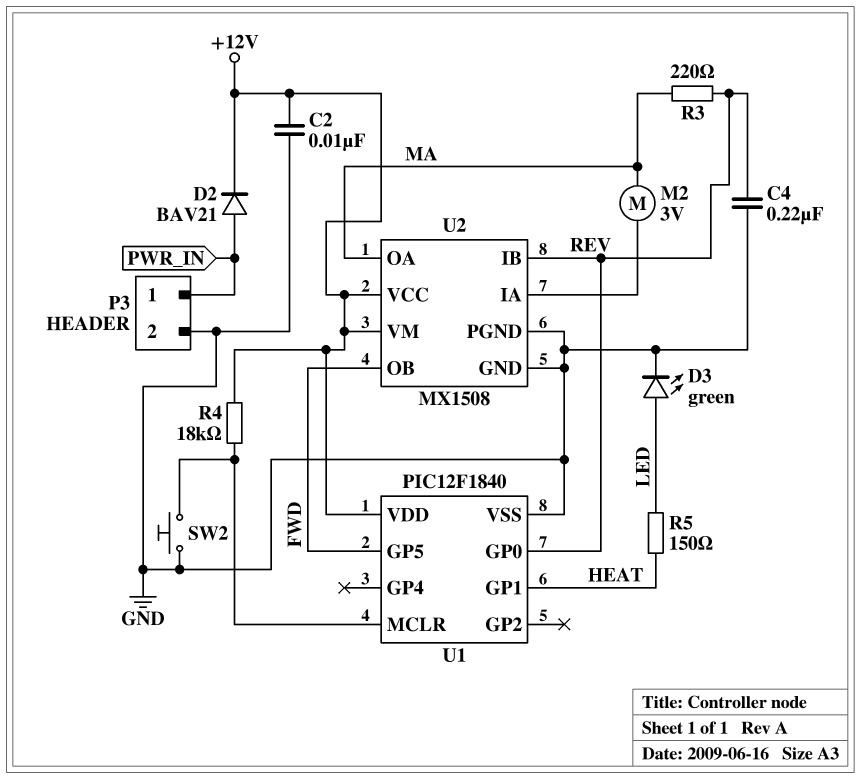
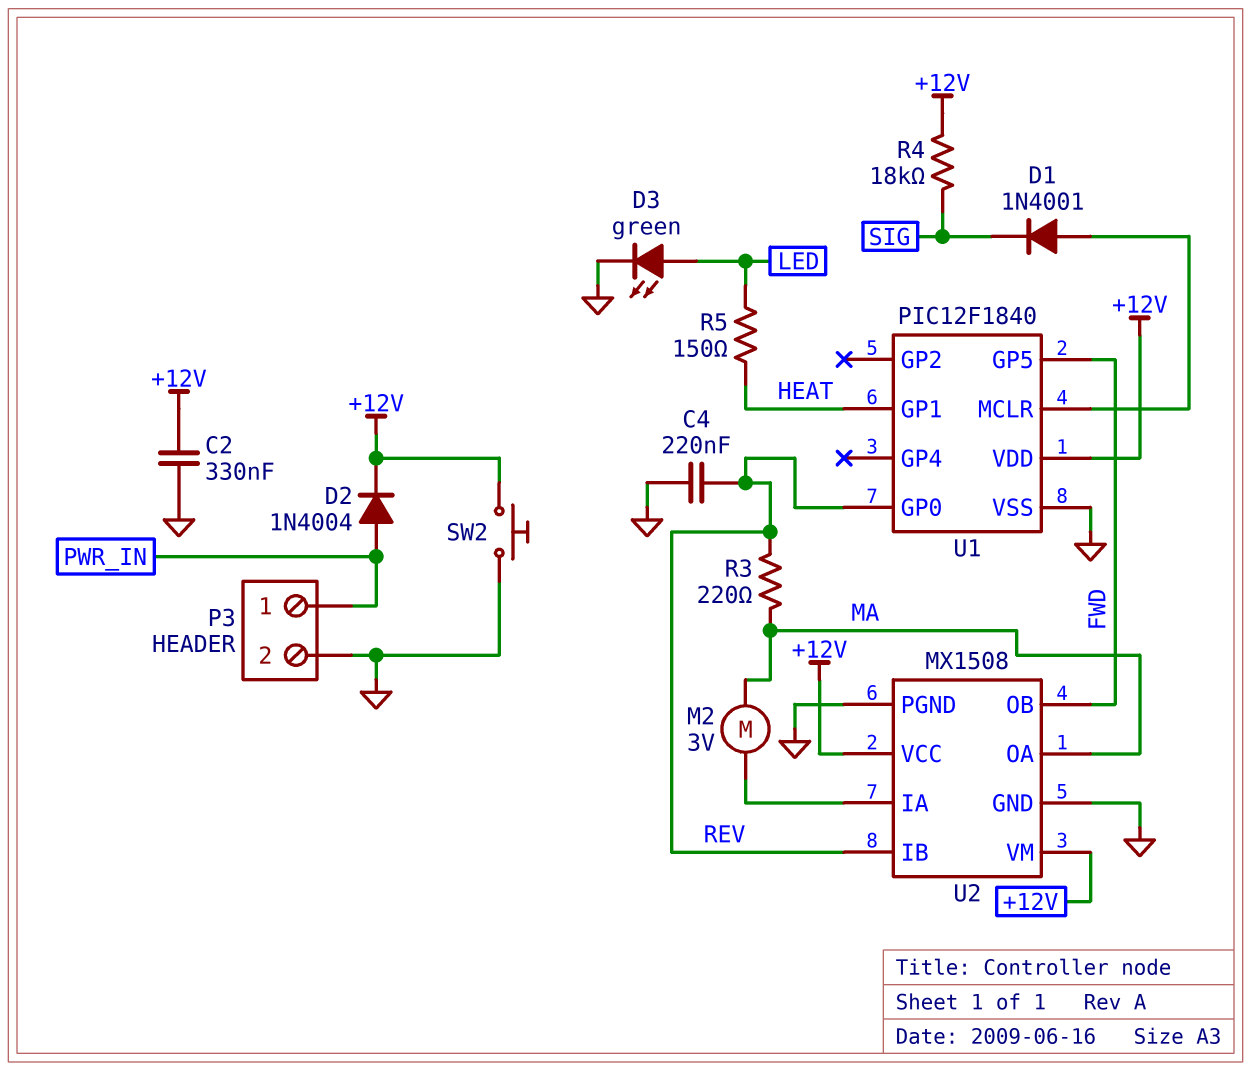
C2: 10nF (+12V, GND) -> 330nF (+12V, GND)
D1: none -> diode 1N4001 (A U1/MCLR, K SIG)
D2: diode BAV21 (A PWR_IN, K +12V) -> diode 1N4004 (A PWR_IN, K +12V)
R4: 18k (+12V, U1/MCLR) -> 18k (+12V, SIG)
SW2: button (GND, U1/MCLR) -> button (+12V, GND)

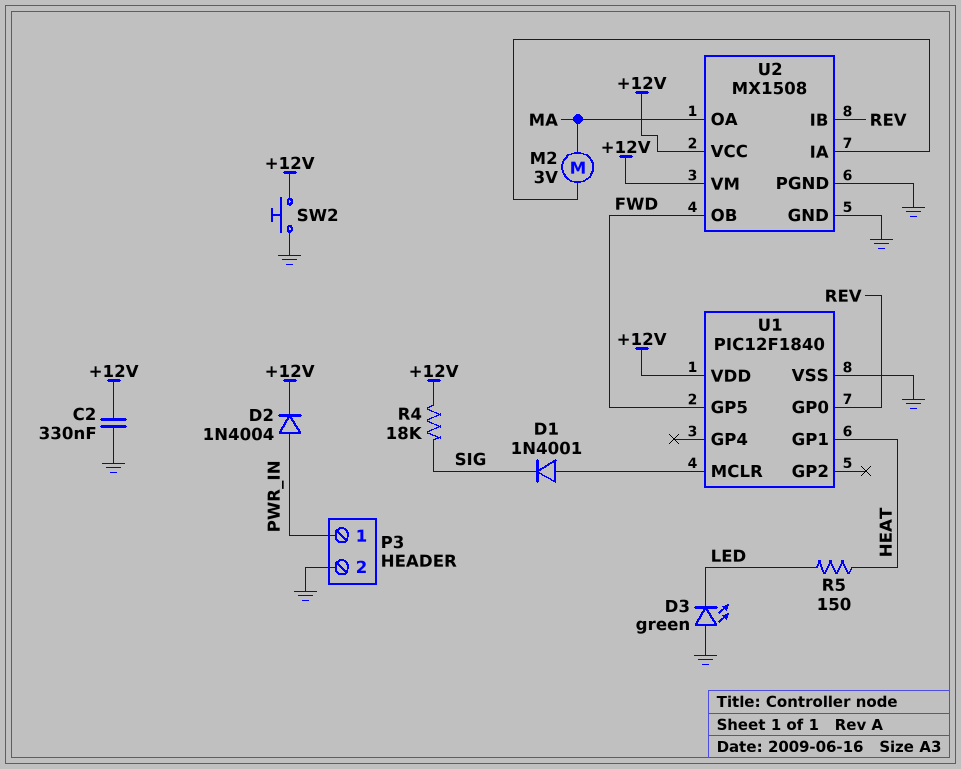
C4: 220nF (GND, REV) -> none
D3: LED green (A LED, K GND) -> LED green (A GND, K LED)
R3: 220 (MA, REV) -> none

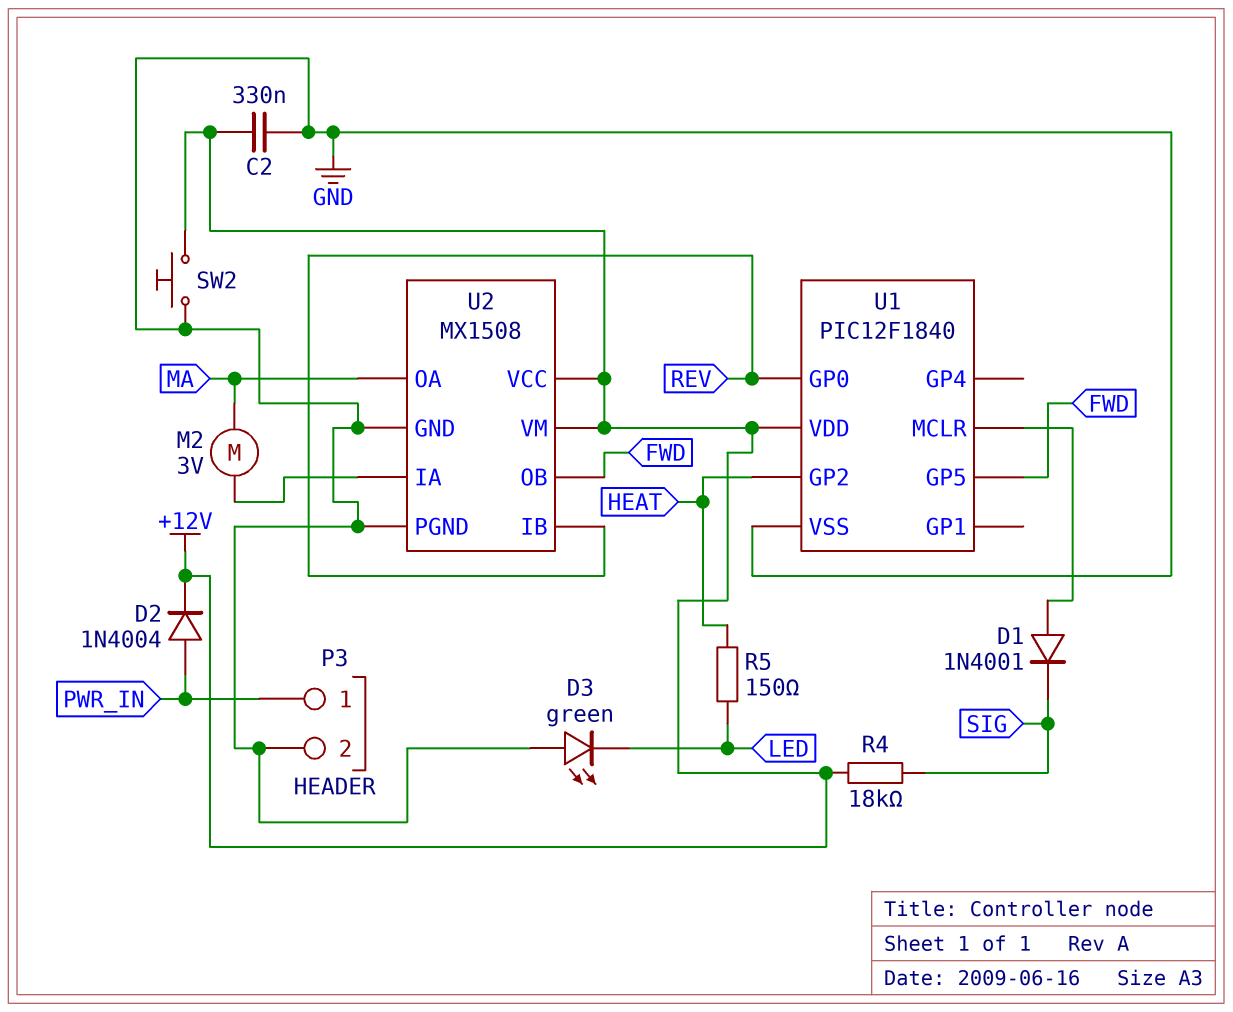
U1 pin GP1: HEAT -> none
U1 pin GP2: none -> HEAT

